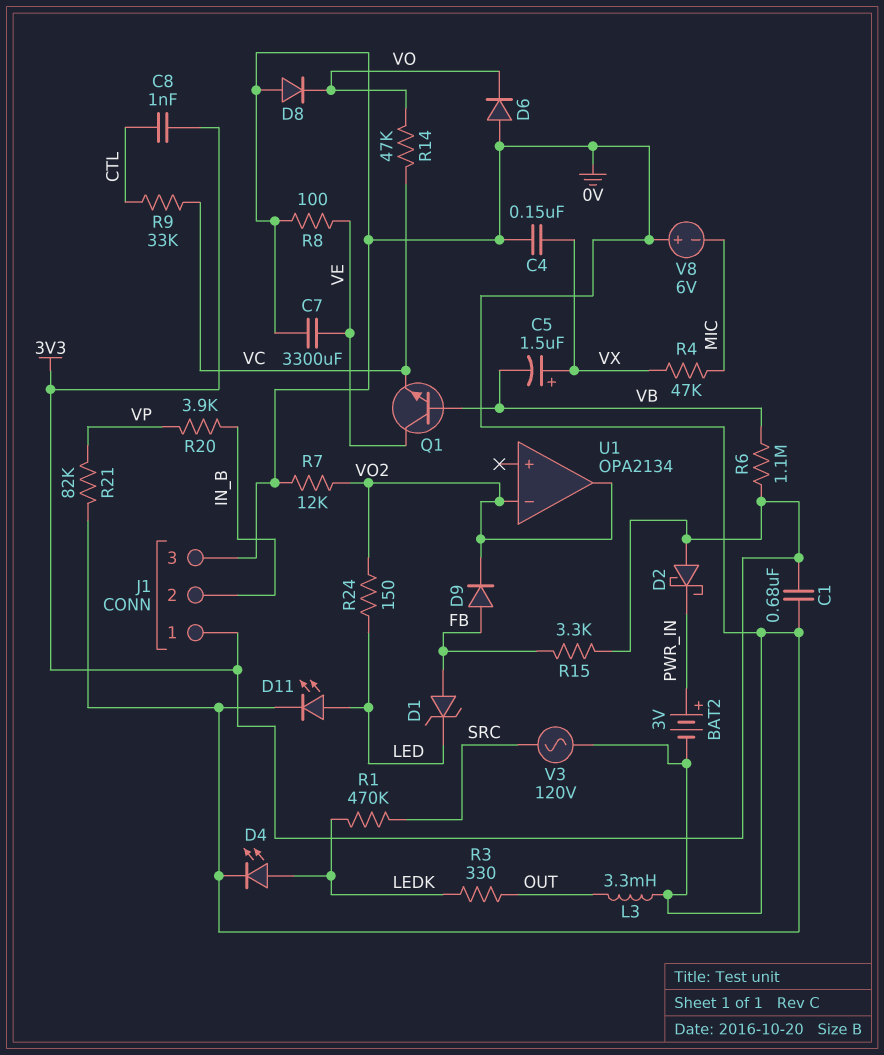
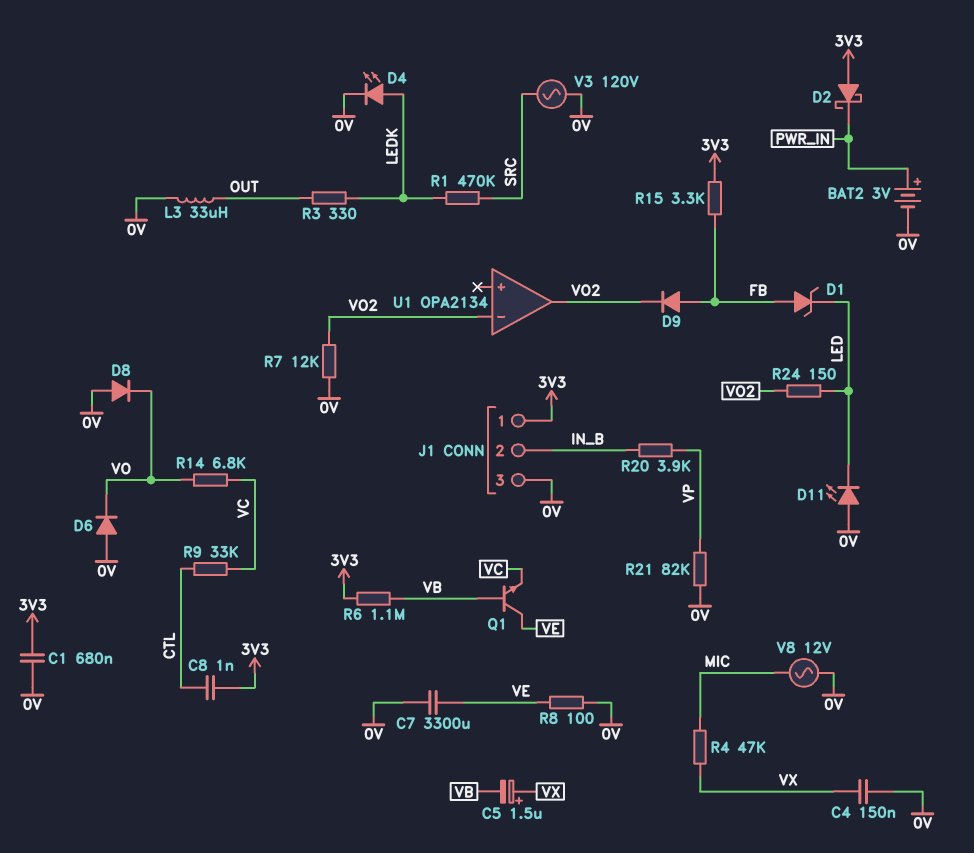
D11: LED (A LED, K 0V) -> LED (A 0V, K LED)
L3: 3.3mH (0V, OUT) -> 33uH (0V, OUT)
R14: 47k (VC, VO) -> 6.8k (VC, VO)
V8: 6V (plus 0V, minus MIC) -> AC 12V (0V, MIC)

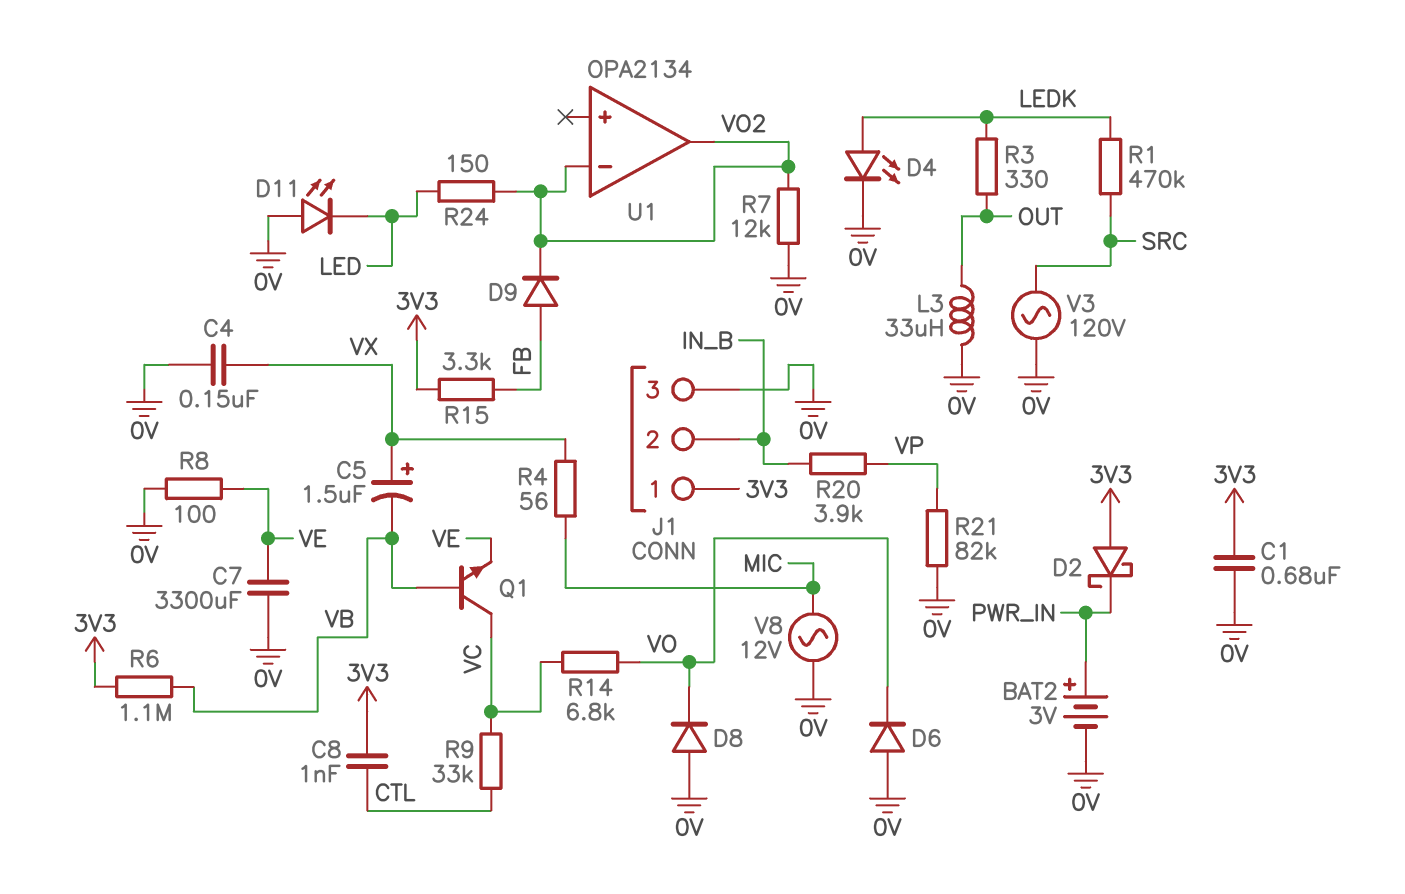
D1: zener (A FB, K LED) -> none
Q1: NPN (B VB, C VE, E VC) -> NPN (B VB, C VC, E VE)
R4: 47k (MIC, VX) -> 56 (MIC, VX)

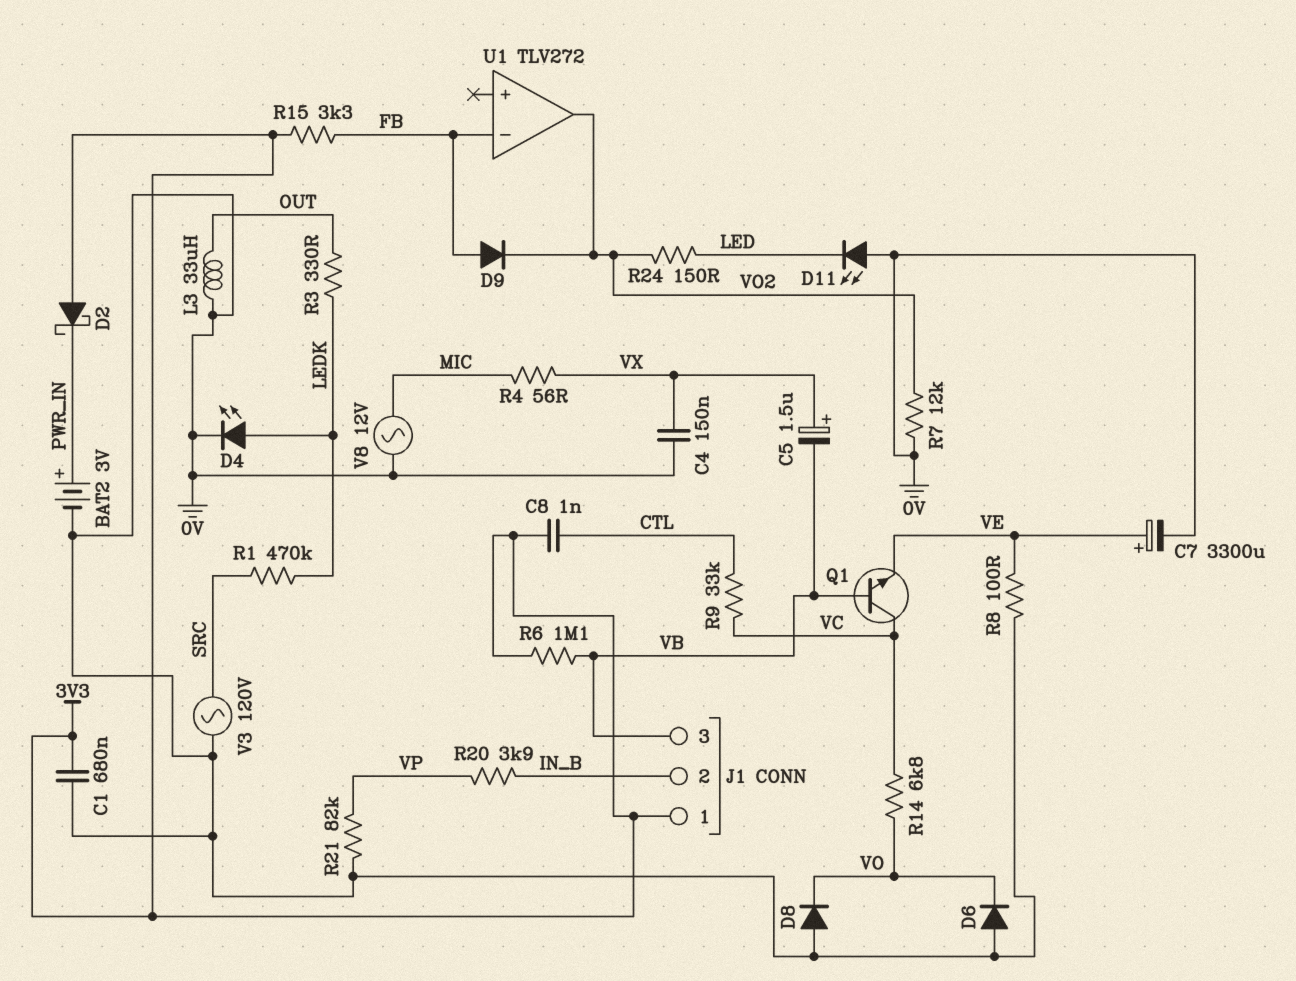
C7: 3300uF (0V, VE) -> 3300uF (plus VE, minus 0V)
J1 pin 3: 0V -> VB
U1: OPA2134 -> TLV272
U1 pin in-: VO2 -> FB

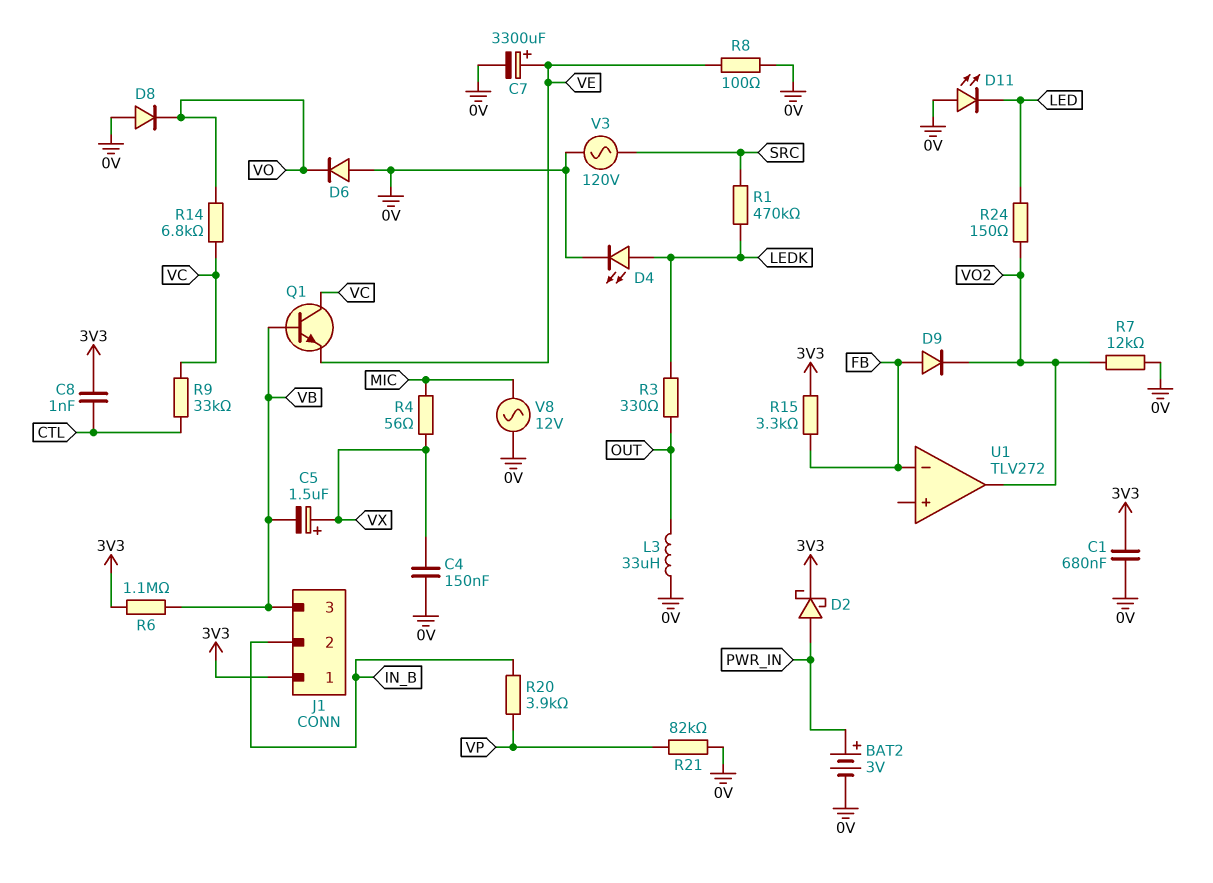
D2: schottky (A 3V3, K PWR_IN) -> schottky (A PWR_IN, K 3V3)

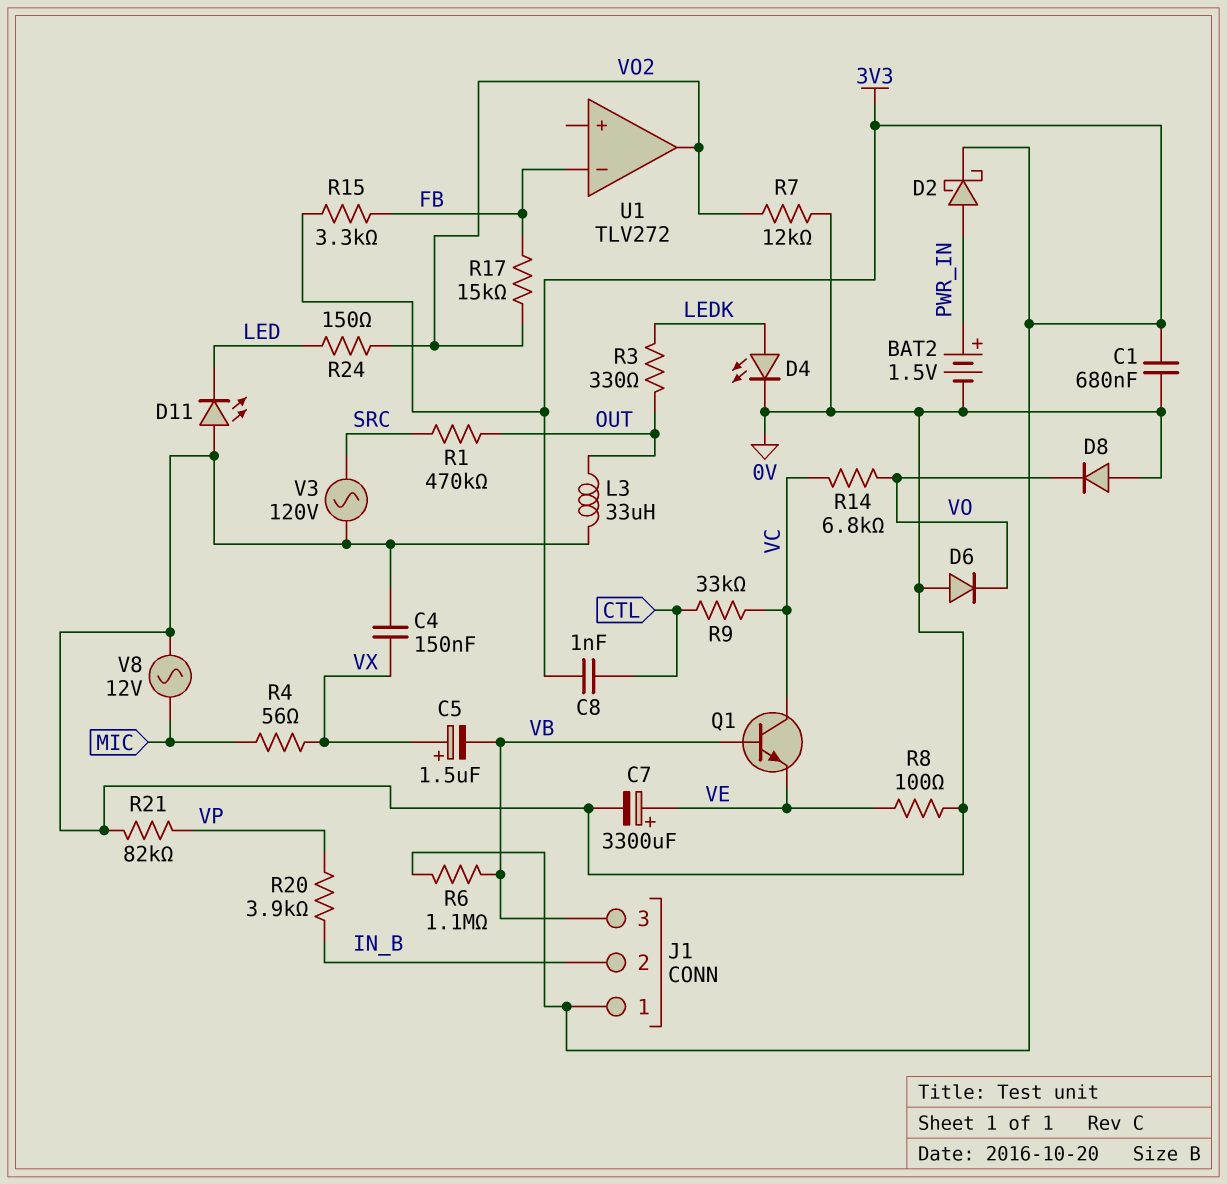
BAT2: 3V (plus PWR_IN, minus 0V) -> 1.5V (plus PWR_IN, minus 0V)
D9: diode (A FB, K VO2) -> none
R1: 470k (LEDK, SRC) -> 470k (OUT, SRC)
R17: none -> 15k (FB, VO2)

